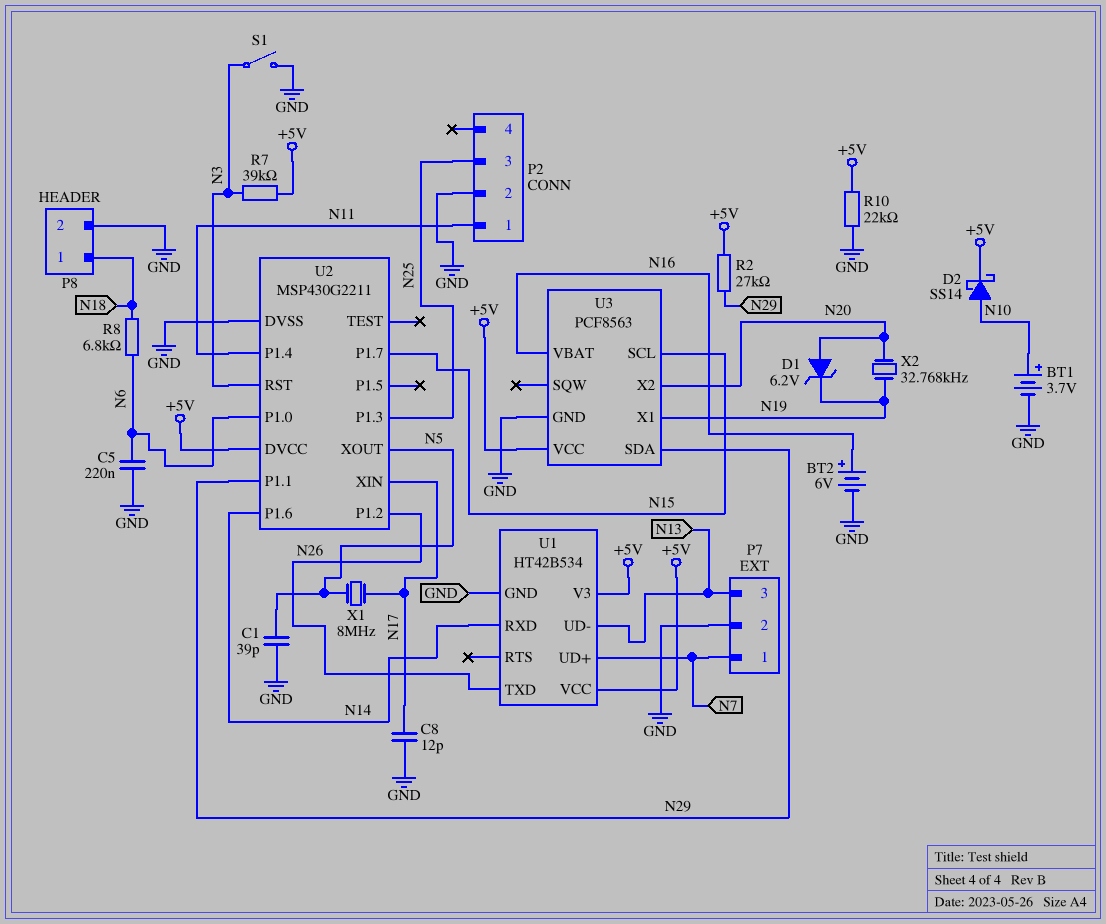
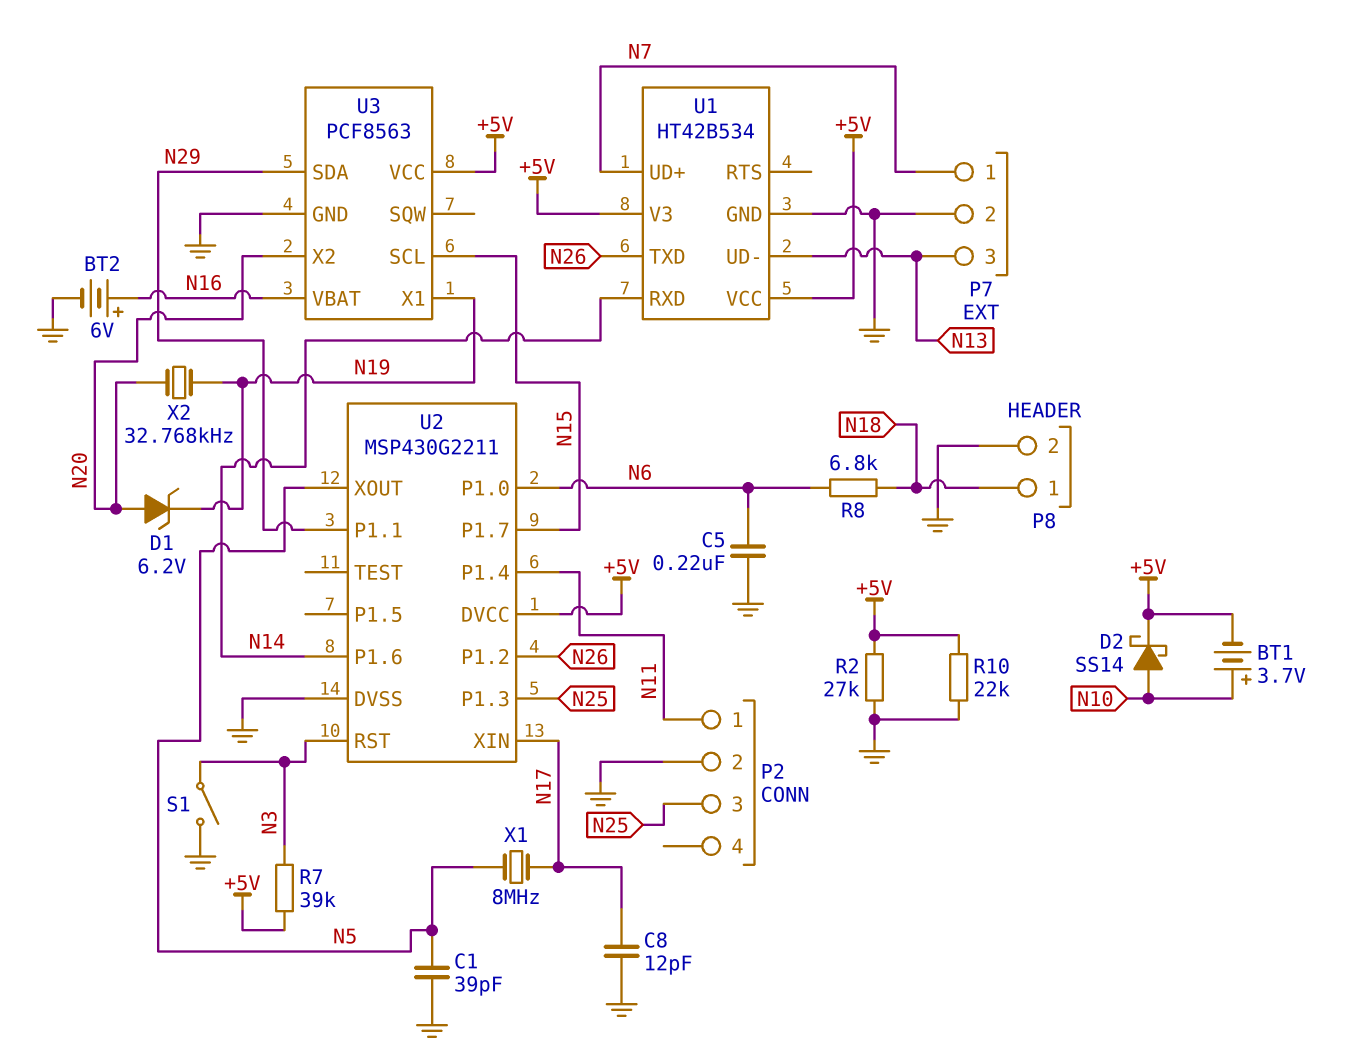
BT1: 3.7V (plus N10, minus GND) -> 3.7V (plus N10, minus +5V)
R2: 27k (+5V, N29) -> 27k (+5V, GND)

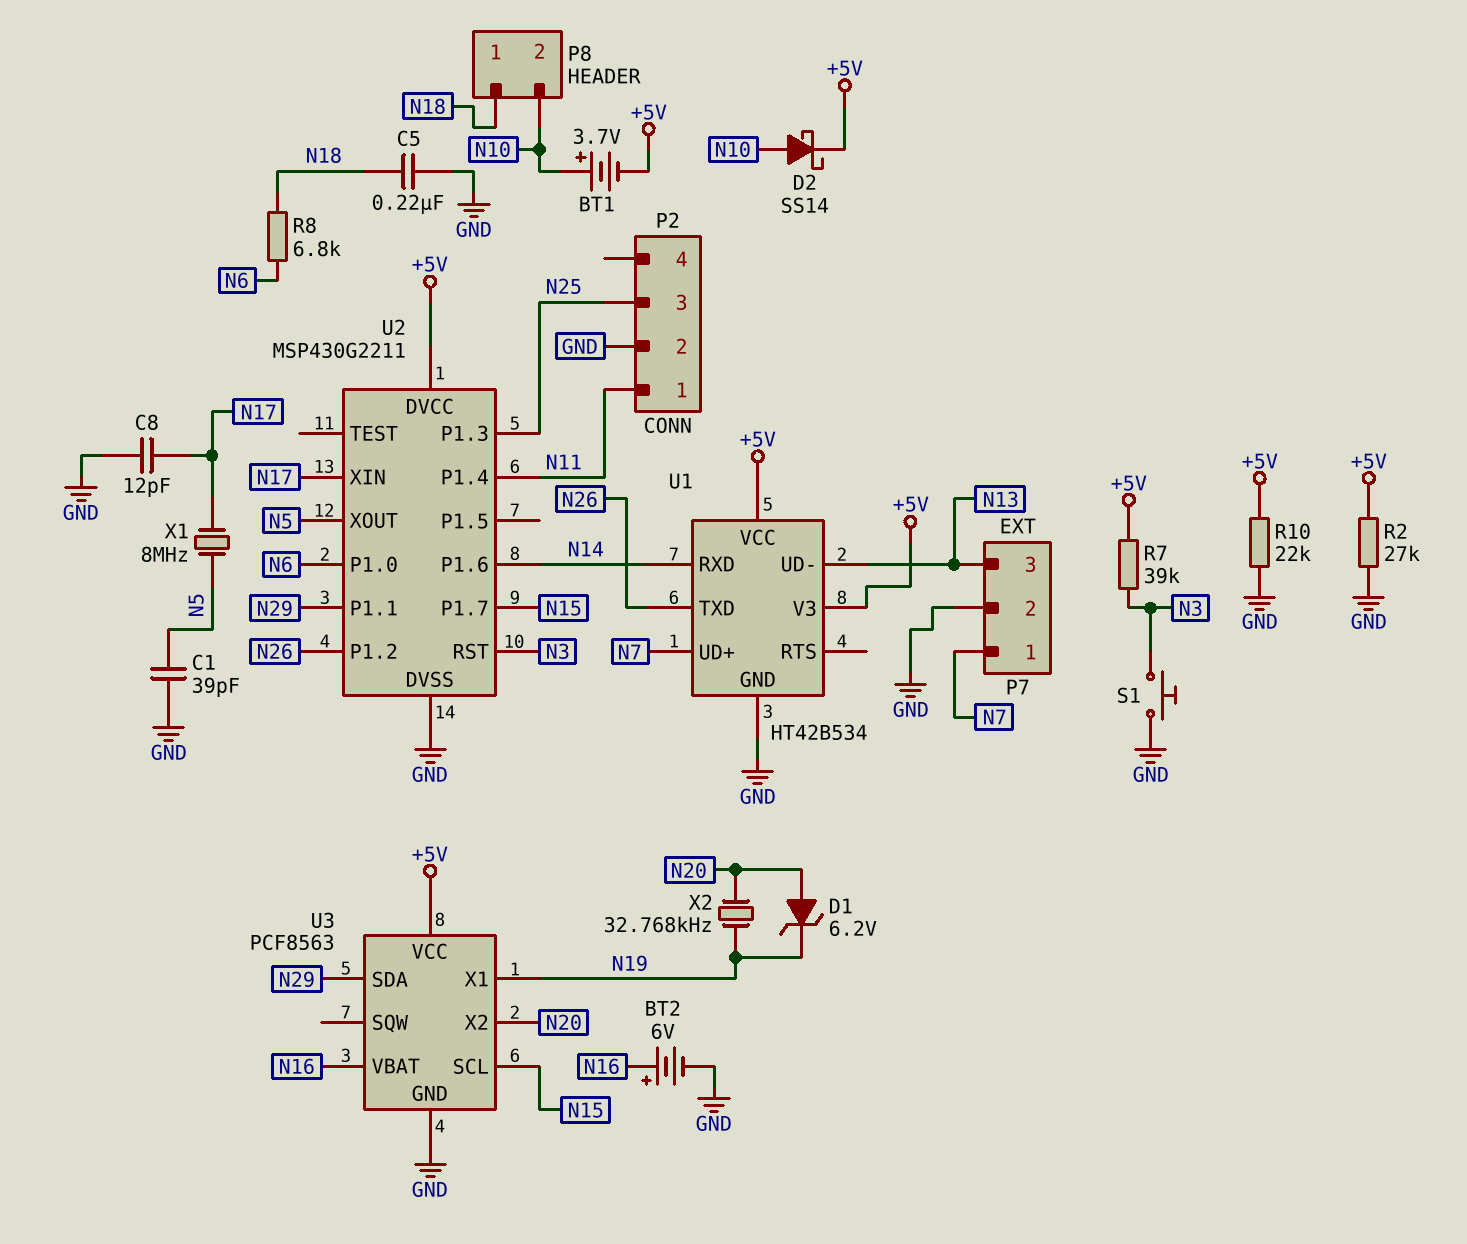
C5: 220nF (GND, N6) -> 220nF (GND, N18)
P8 pin 2: GND -> N10
S1: switch (GND, N3) -> button (GND, N3)

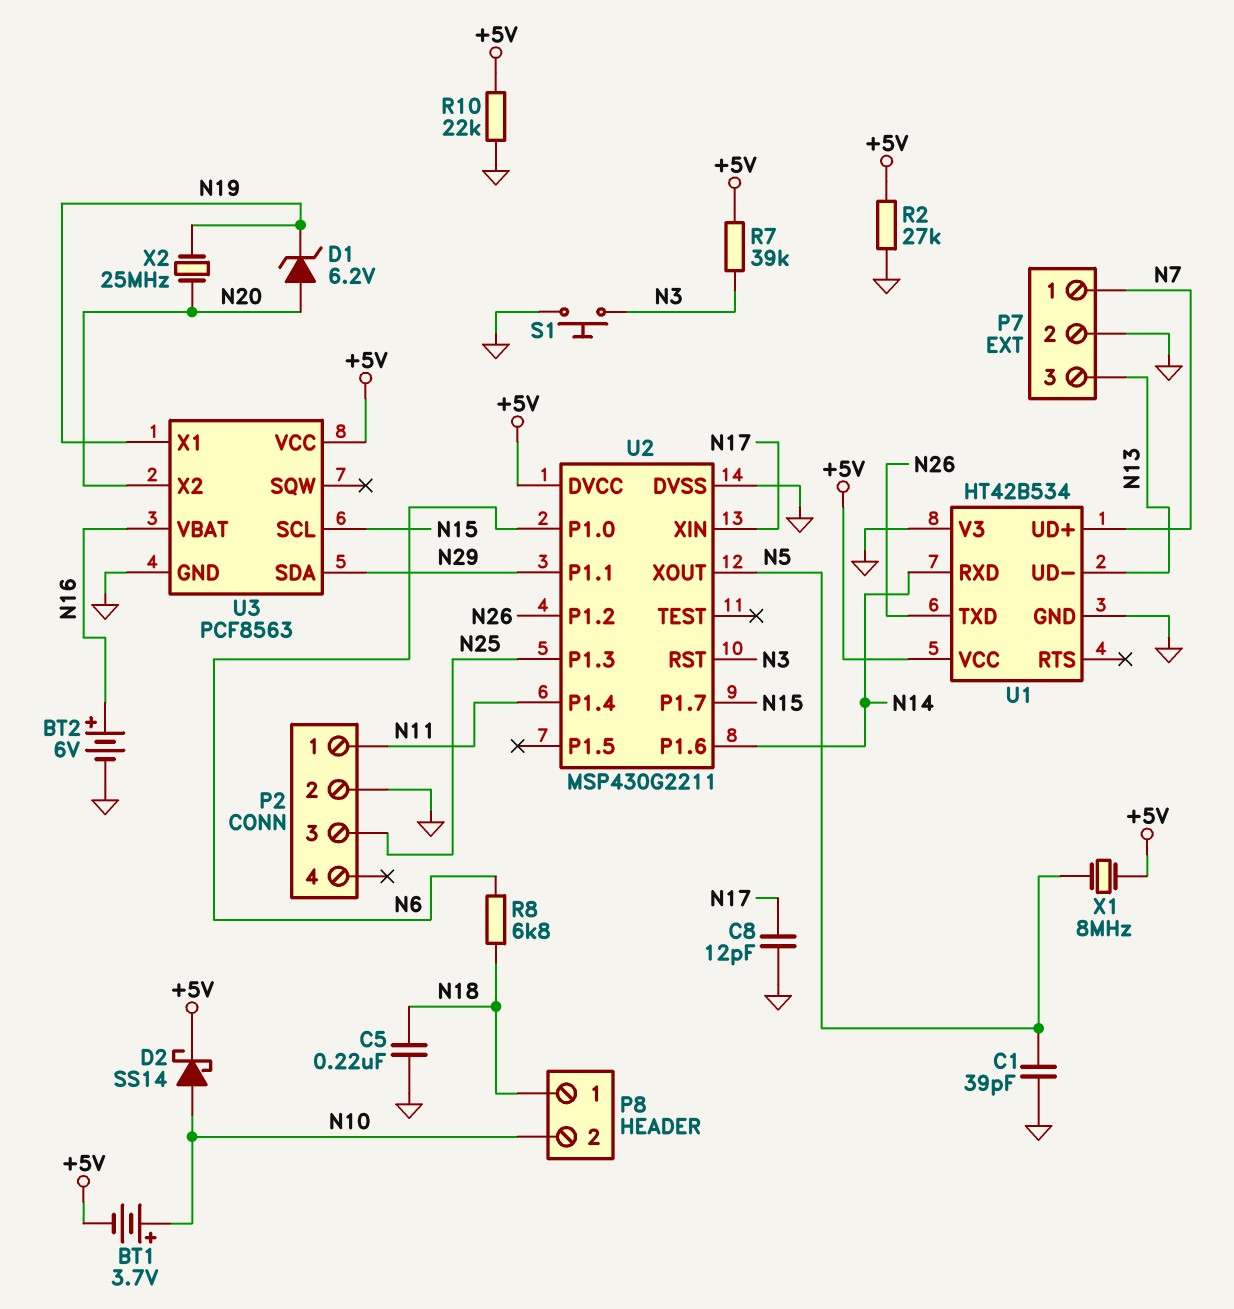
U1 pin V3: +5V -> GND
X1: 8MHz (N5, N17) -> 8MHz (+5V, N5)
X2: 32.768kHz (N19, N20) -> 25MHz (N19, N20)

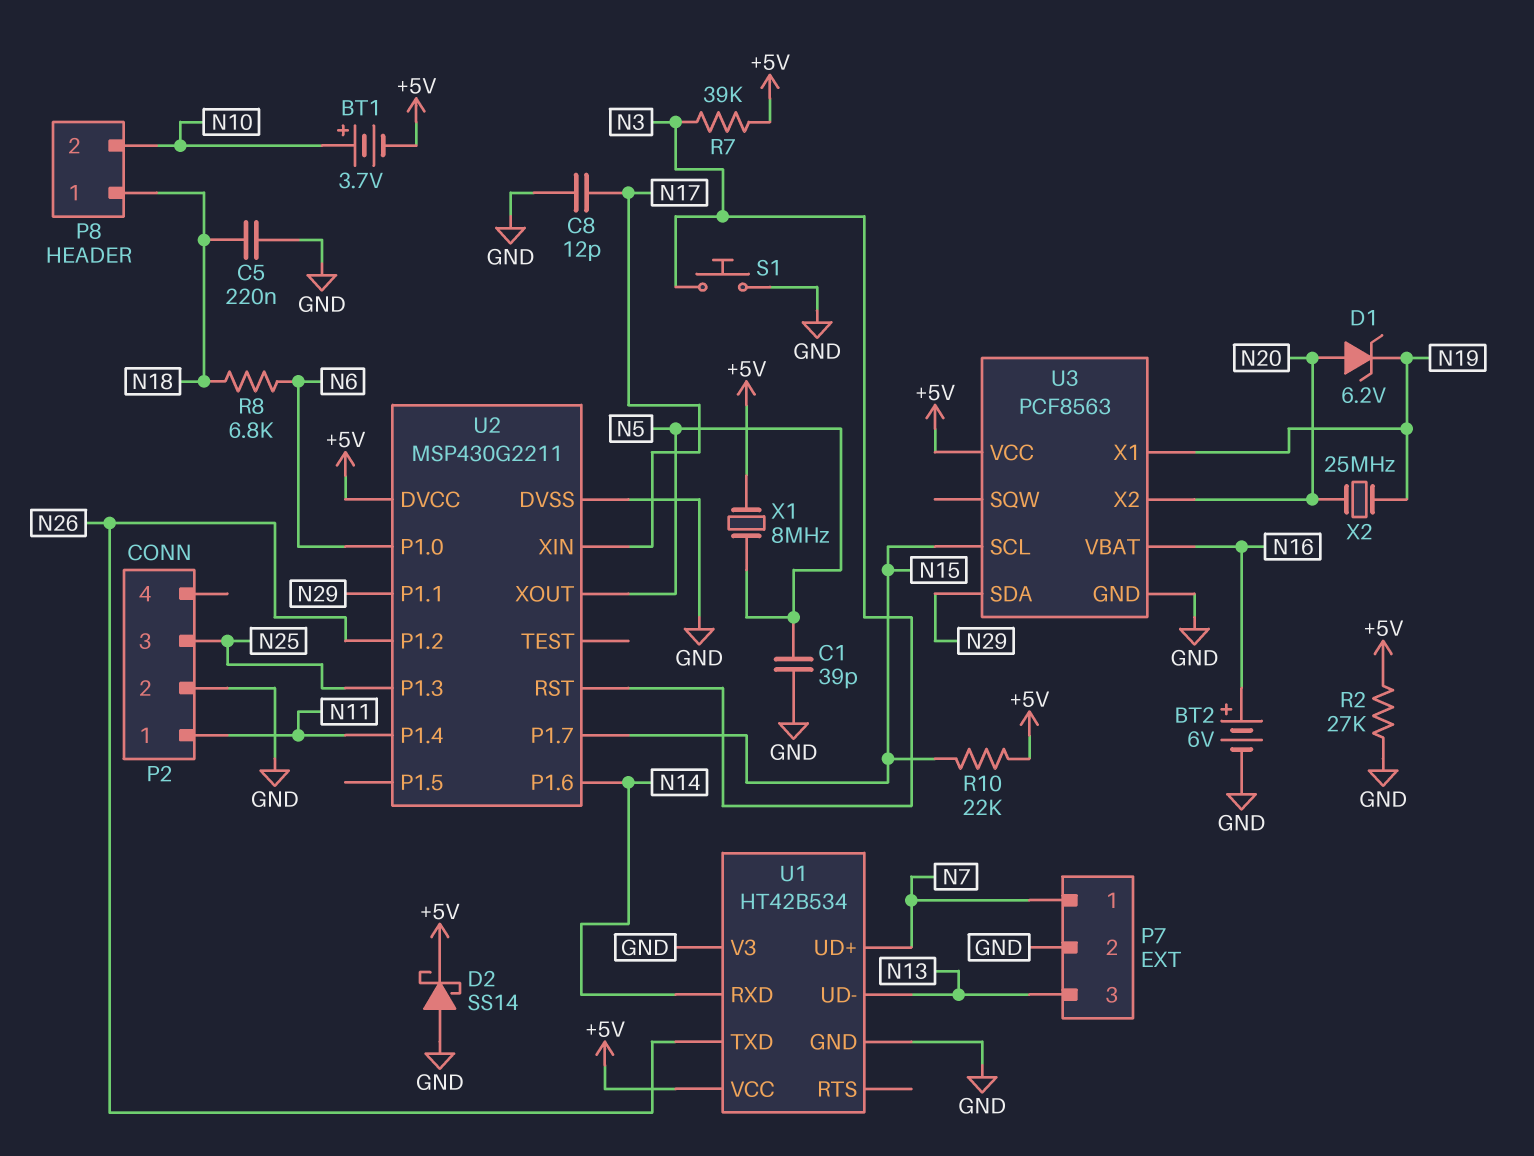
D2: schottky SS14 (A N10, K +5V) -> schottky SS14 (A GND, K +5V)
R10: 22k (+5V, GND) -> 22k (+5V, N15)

